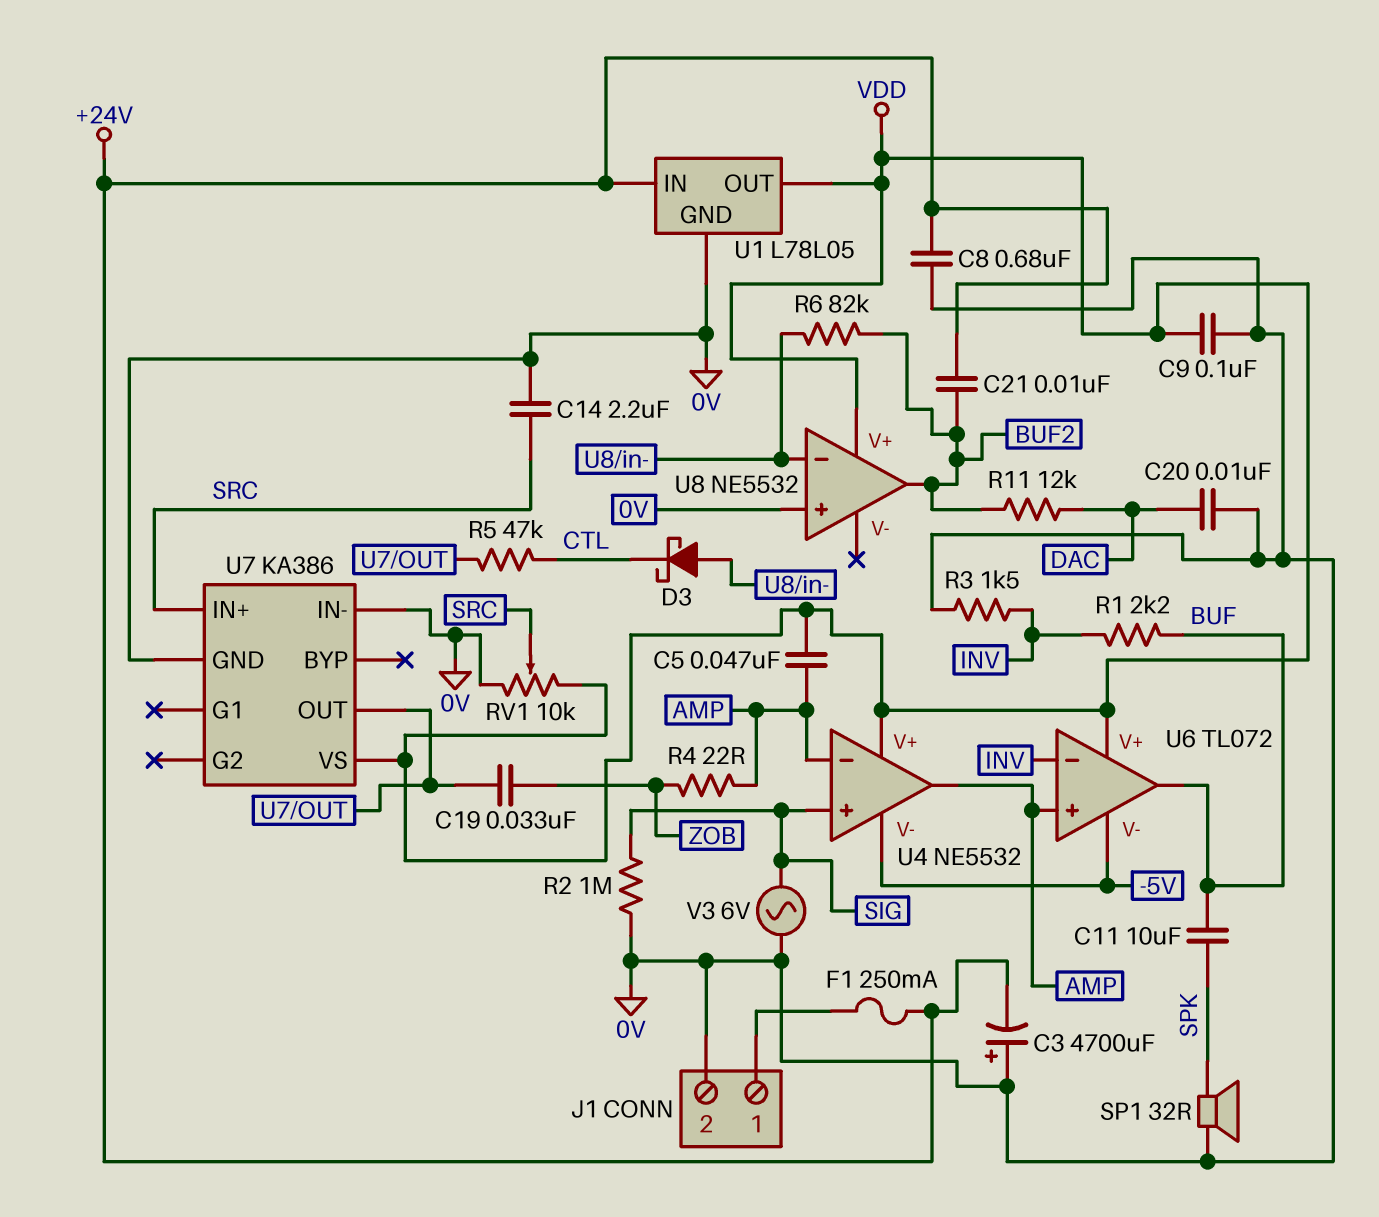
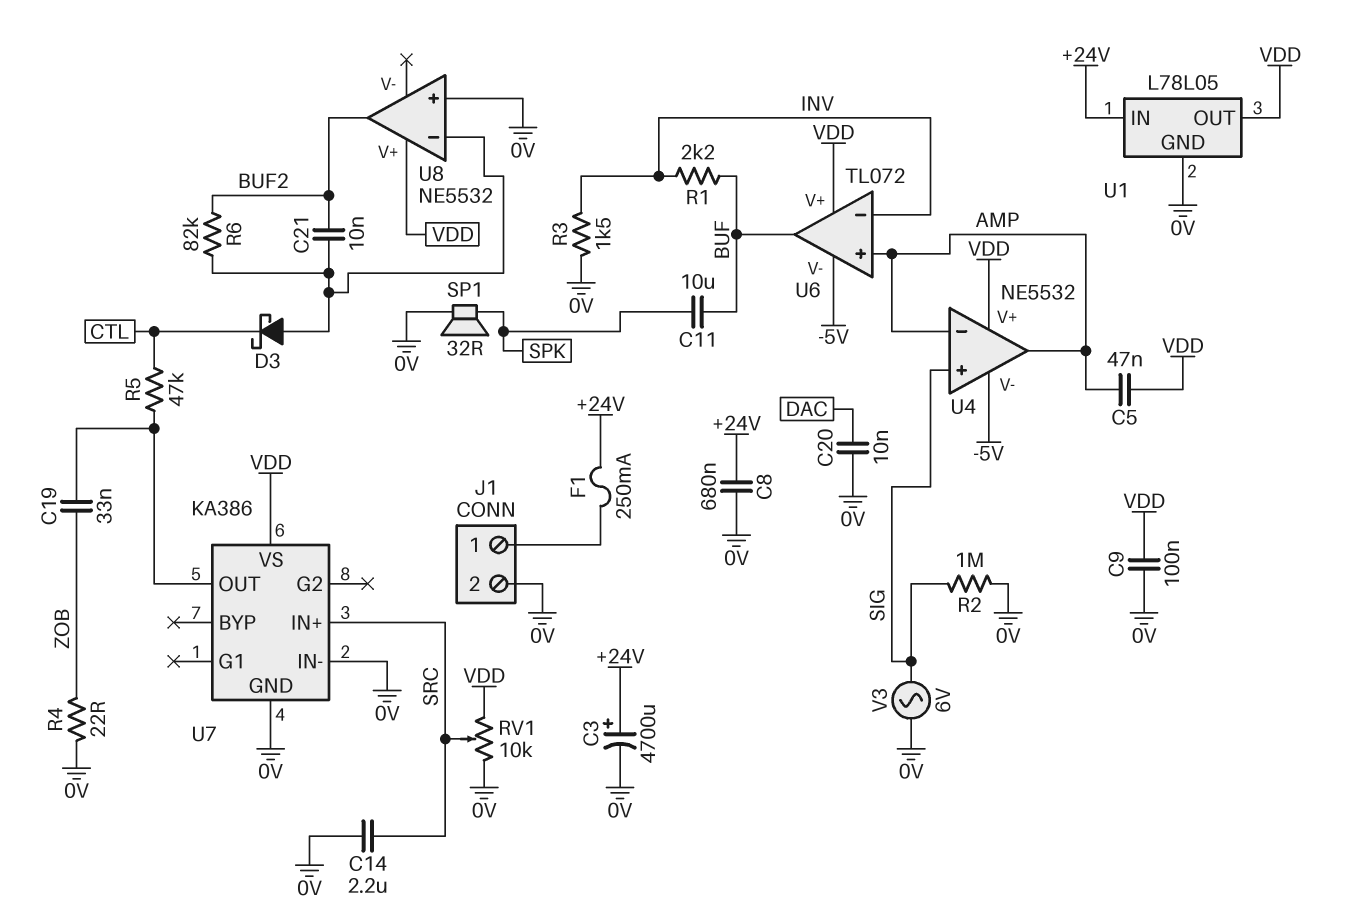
C3: 4700uF (plus 0V, minus +24V) -> 4700uF (plus +24V, minus 0V)
C21: 10nF (+24V, BUF2) -> 10nF (BUF2, U8/in-)
R4: 22 (AMP, ZOB) -> 22 (0V, ZOB)
R11: 12k (BUF2, DAC) -> none

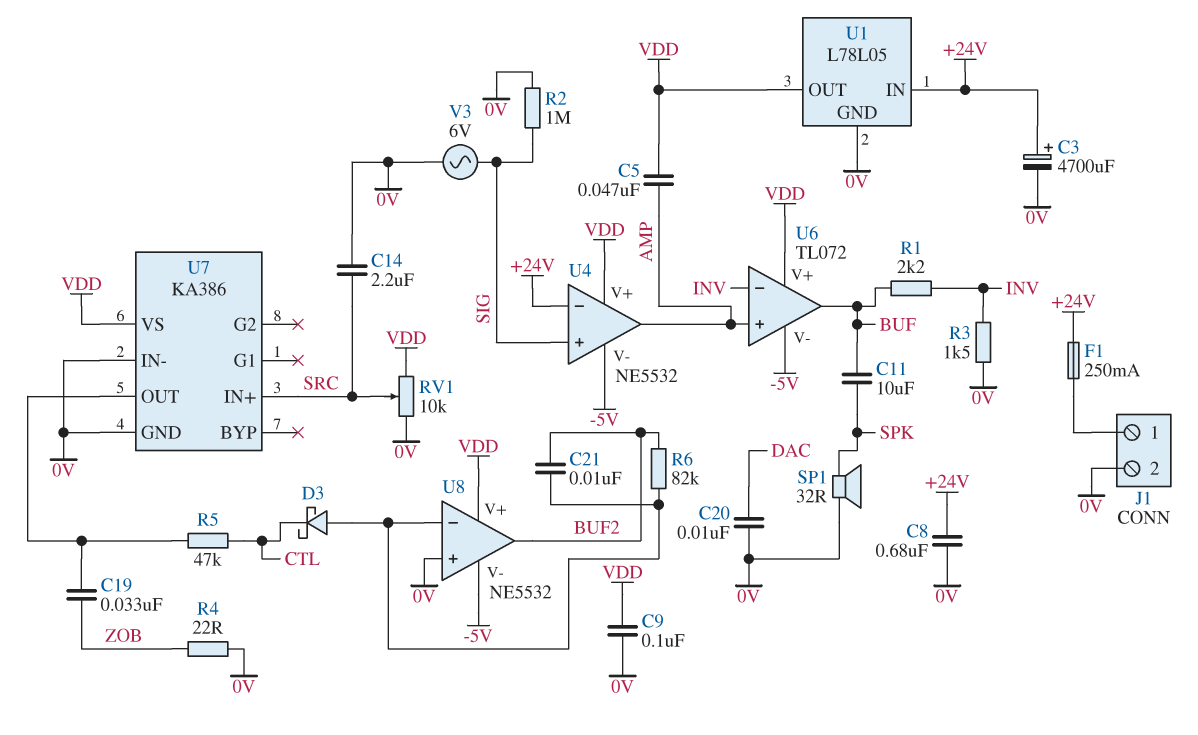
U4 pin in-: AMP -> +24V
U8 pin V-: none -> -5V

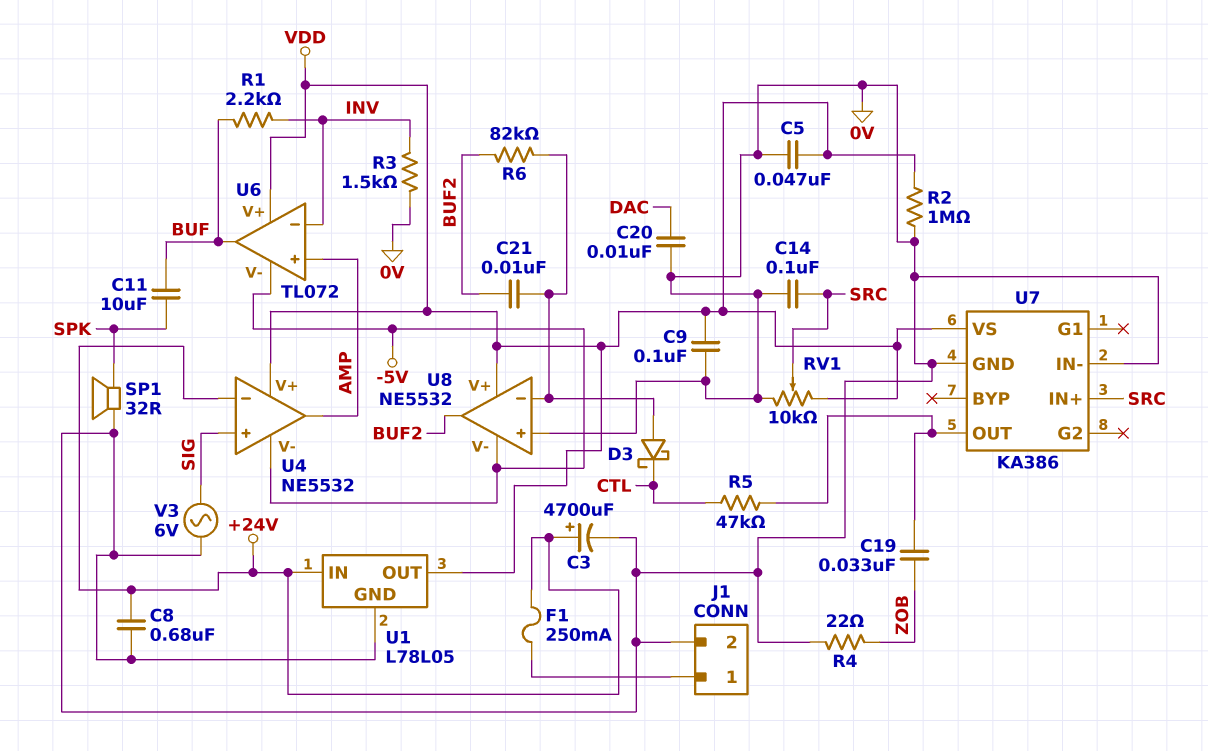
C5: 47nF (AMP, VDD) -> 47nF (0V, VDD)
C14: 2.2uF (0V, SRC) -> 100nF (0V, SRC)
R2: 1M (0V, SIG) -> 1M (0V, VDD)

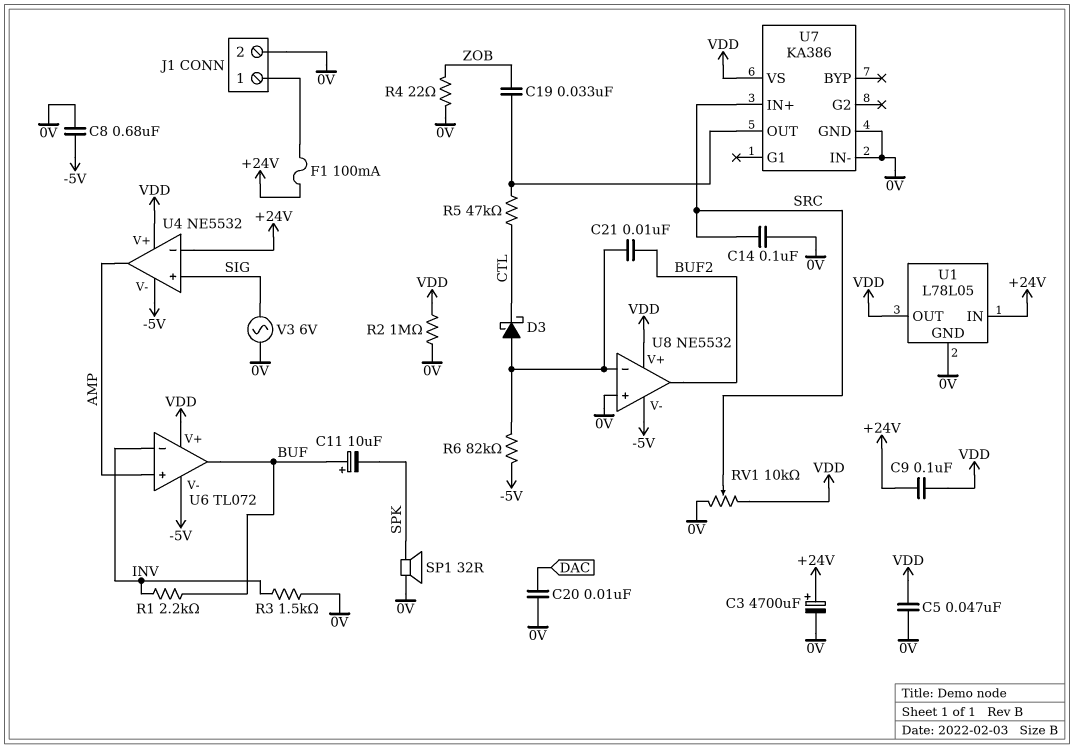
C8: 680nF (+24V, 0V) -> 680nF (-5V, 0V)
C9: 100nF (0V, VDD) -> 100nF (+24V, VDD)
C11: 10uF (BUF, SPK) -> 10uF (plus BUF, minus SPK)
F1: 250mA (+24V, J1/1) -> 100mA (+24V, J1/1)
R6: 82k (BUF2, U8/in-) -> 82k (-5V, U8/in-)

